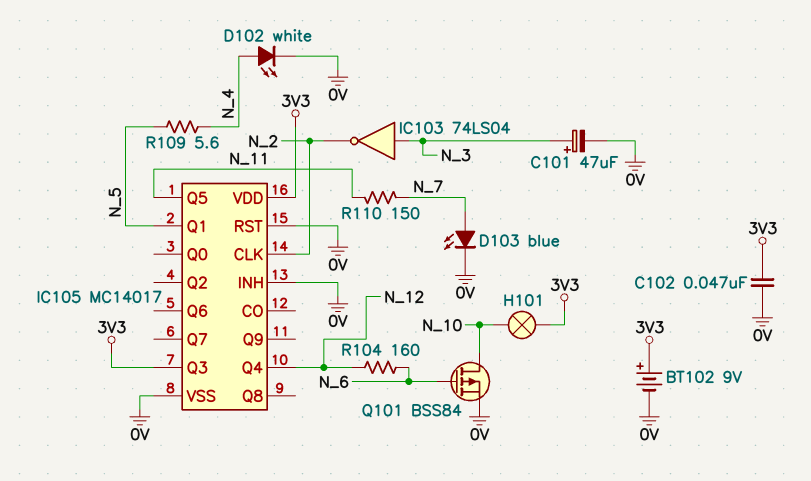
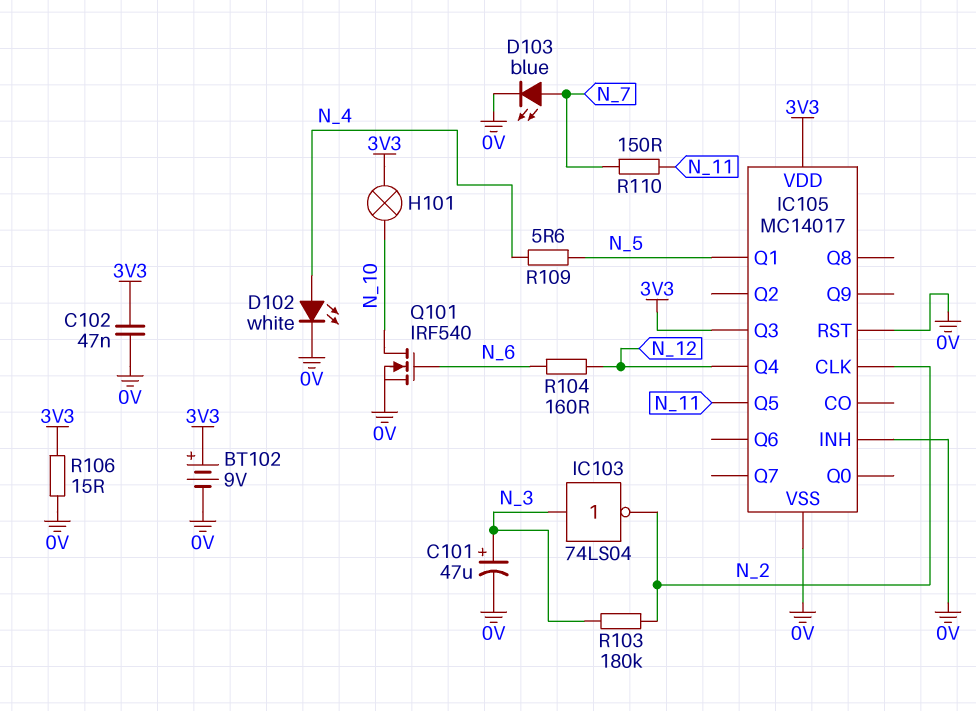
Q101: PMOS BSS84 (G N_6, D N_10, S 0V) -> NMOS IRF540 (G N_6, D N_10, S 0V)
R103: none -> 180k (N_2, N_3)
R106: none -> 15 (0V, 3V3)

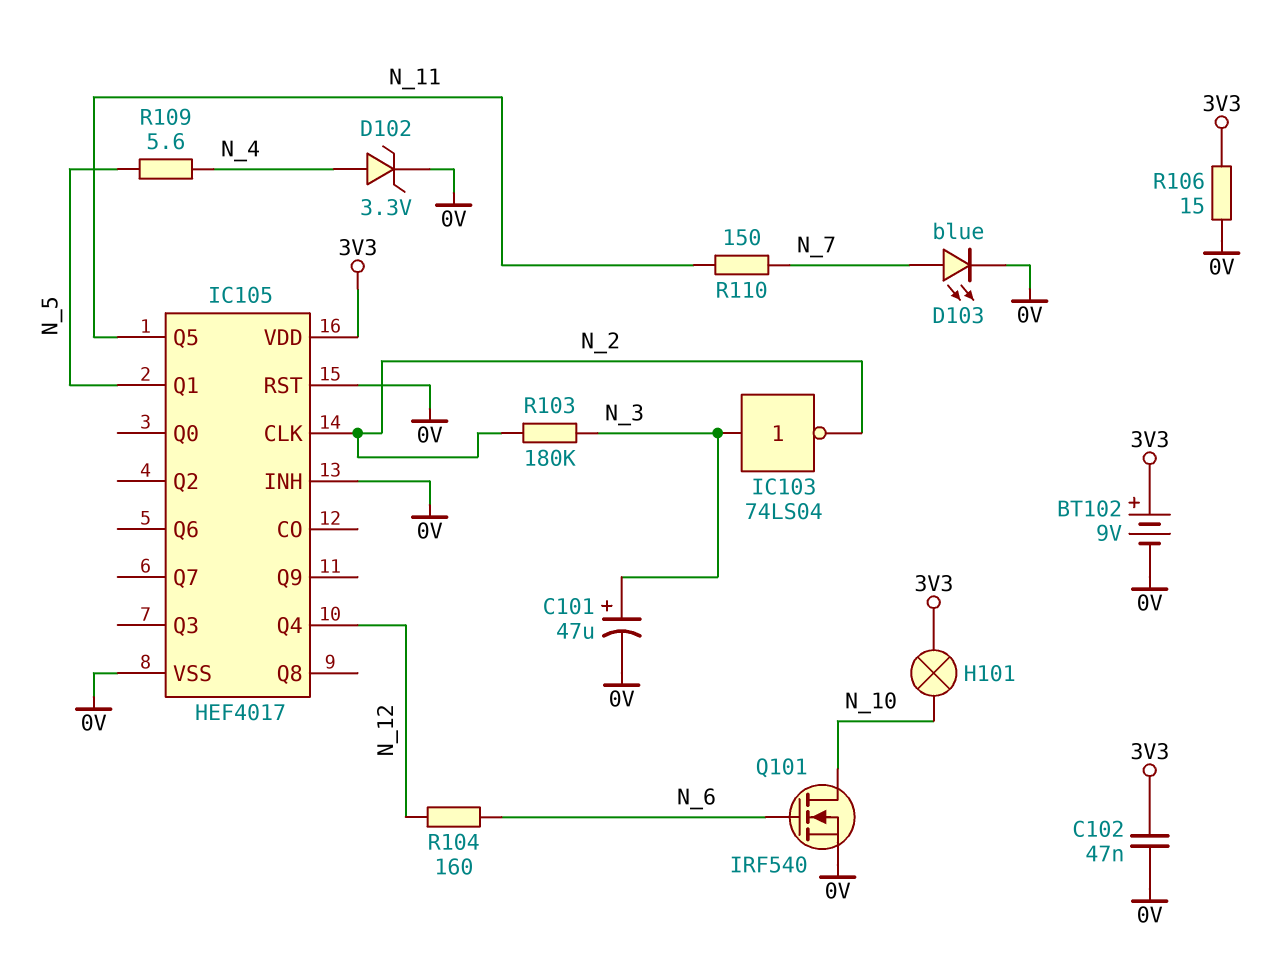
D102: LED white (A N_4, K 0V) -> zener 3.3V (A N_4, K 0V)
IC105: MC14017 -> HEF4017
IC105 pin Q3: 3V3 -> none

